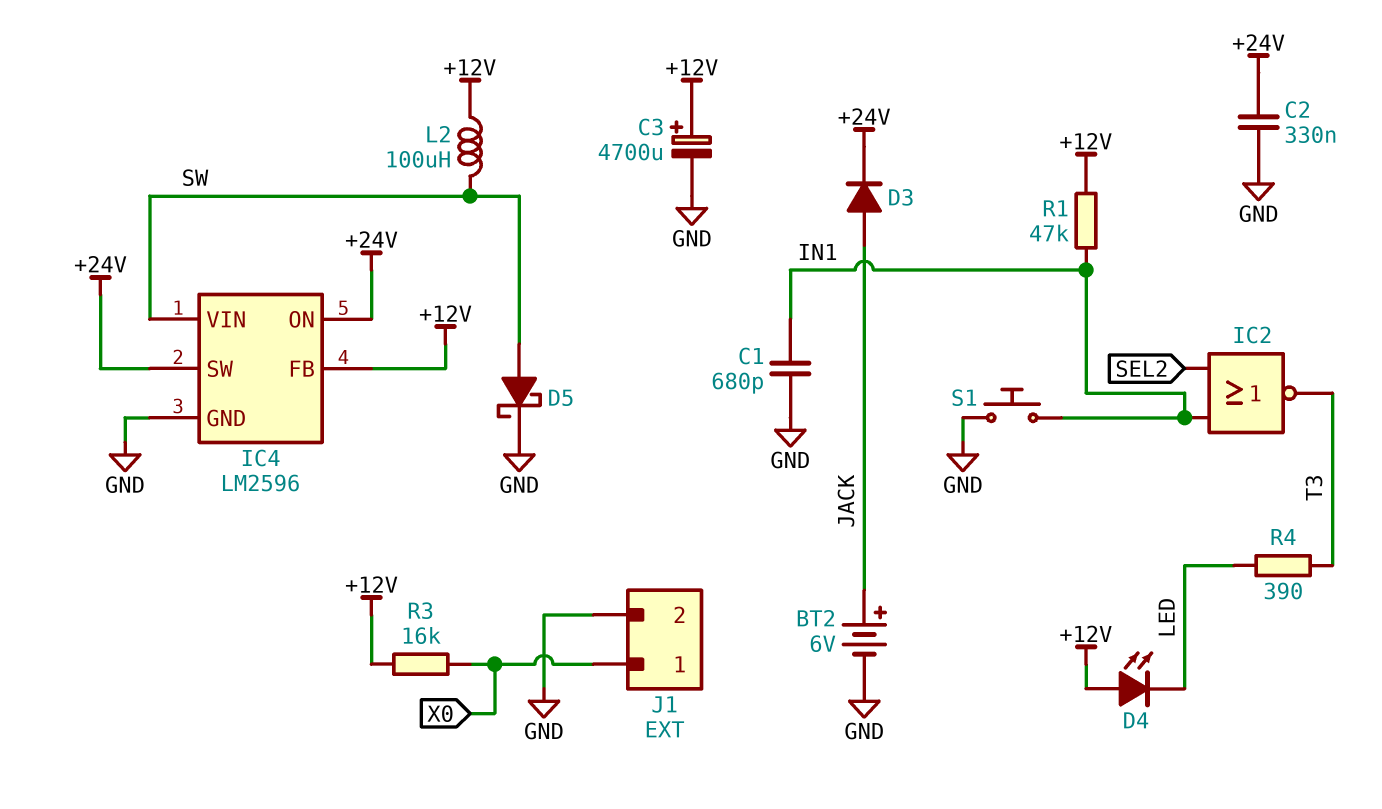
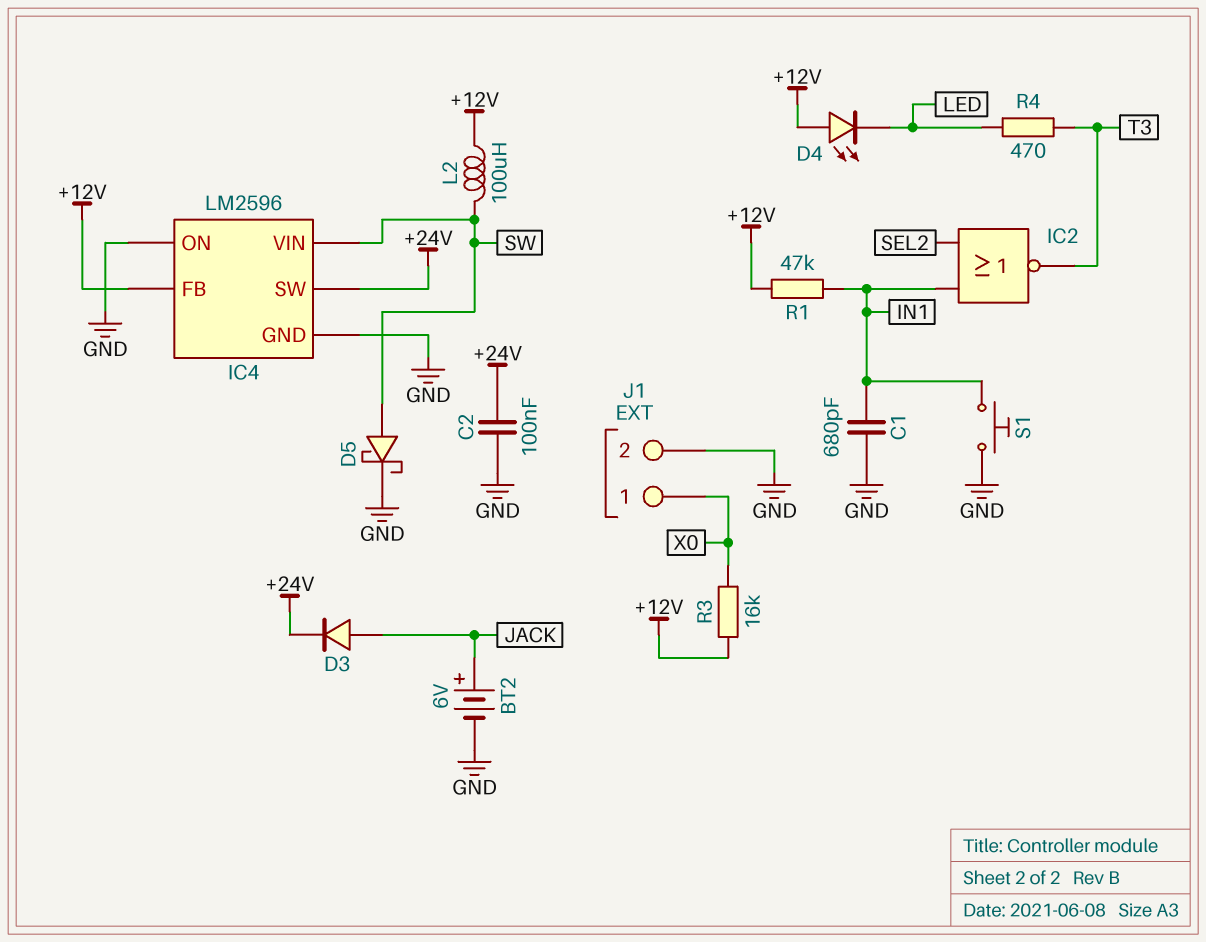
C2: 330nF (+24V, GND) -> 100nF (+24V, GND)
C3: 4700uF (plus +12V, minus GND) -> none
IC4 pin ON: +24V -> GND
R4: 390 (LED, T3) -> 470 (LED, T3)

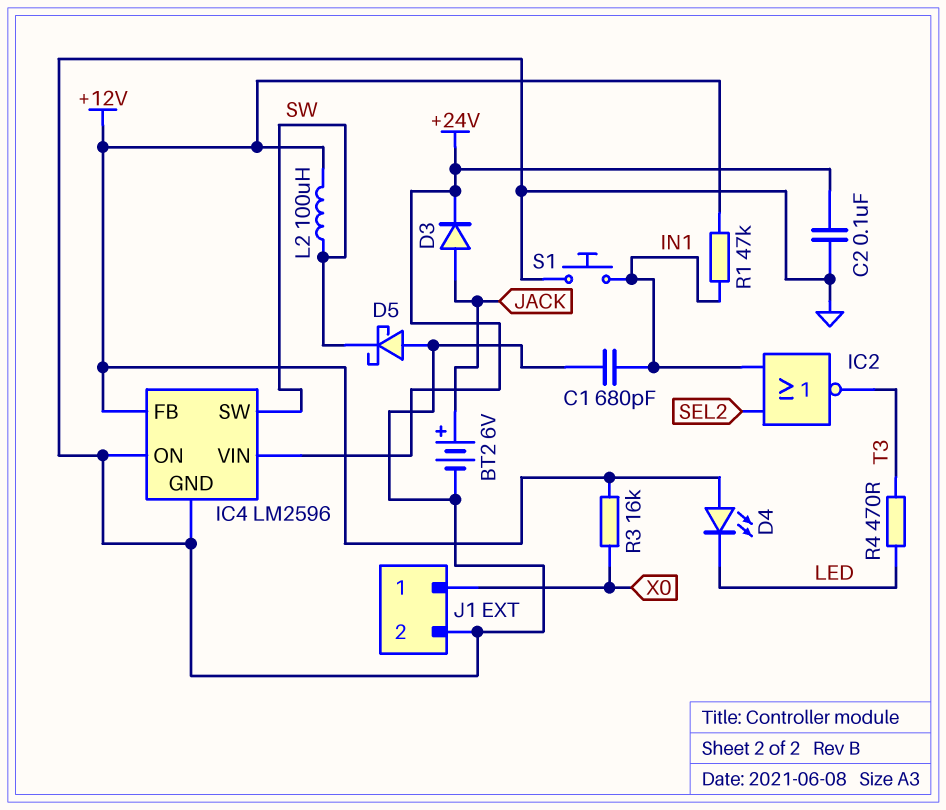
D5: schottky (A SW, K GND) -> schottky (A GND, K SW)
IC4 pin SW: +24V -> SW
IC4 pin VIN: SW -> +24V

